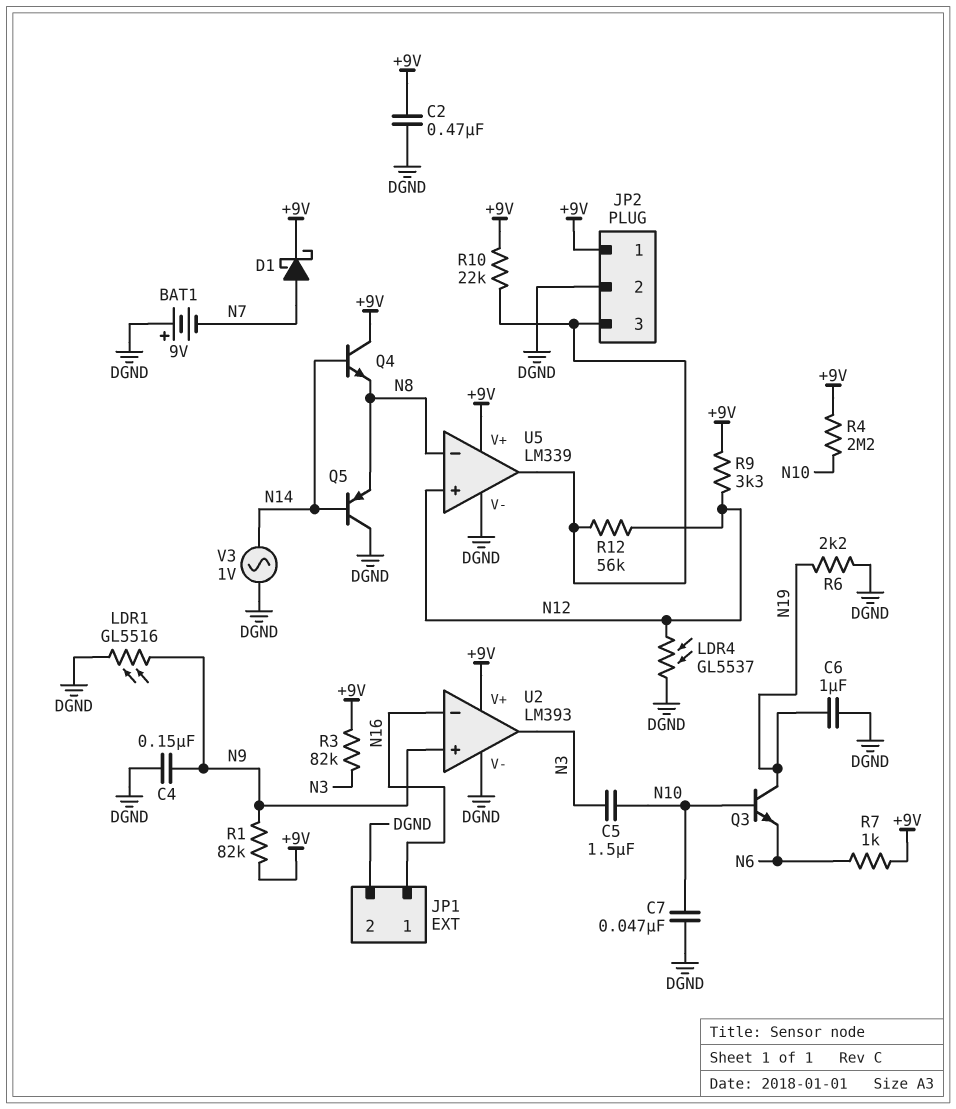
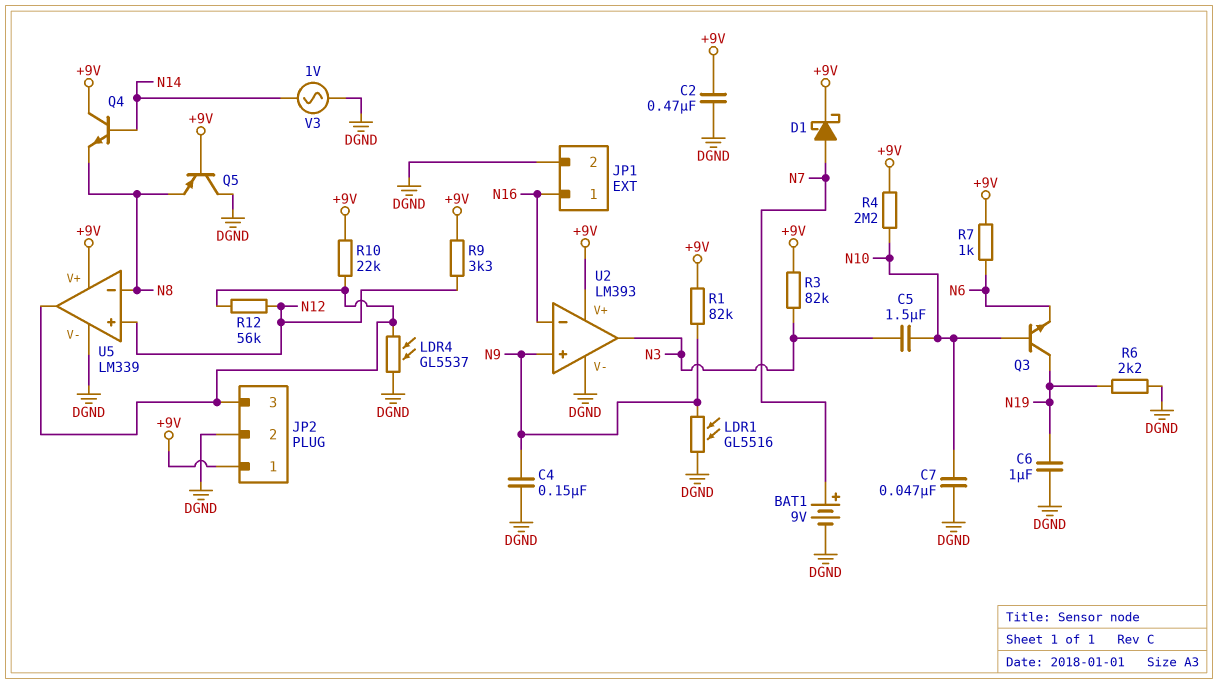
BAT1: 9V (plus DGND, minus N7) -> 9V (plus N7, minus DGND)
LDR4: GL5537 (DGND, N12) -> GL5537 (DGND, JP2/3)
Q5: PNP (B N14, C DGND, E N8) -> PNP (B +9V, C DGND, E N8)

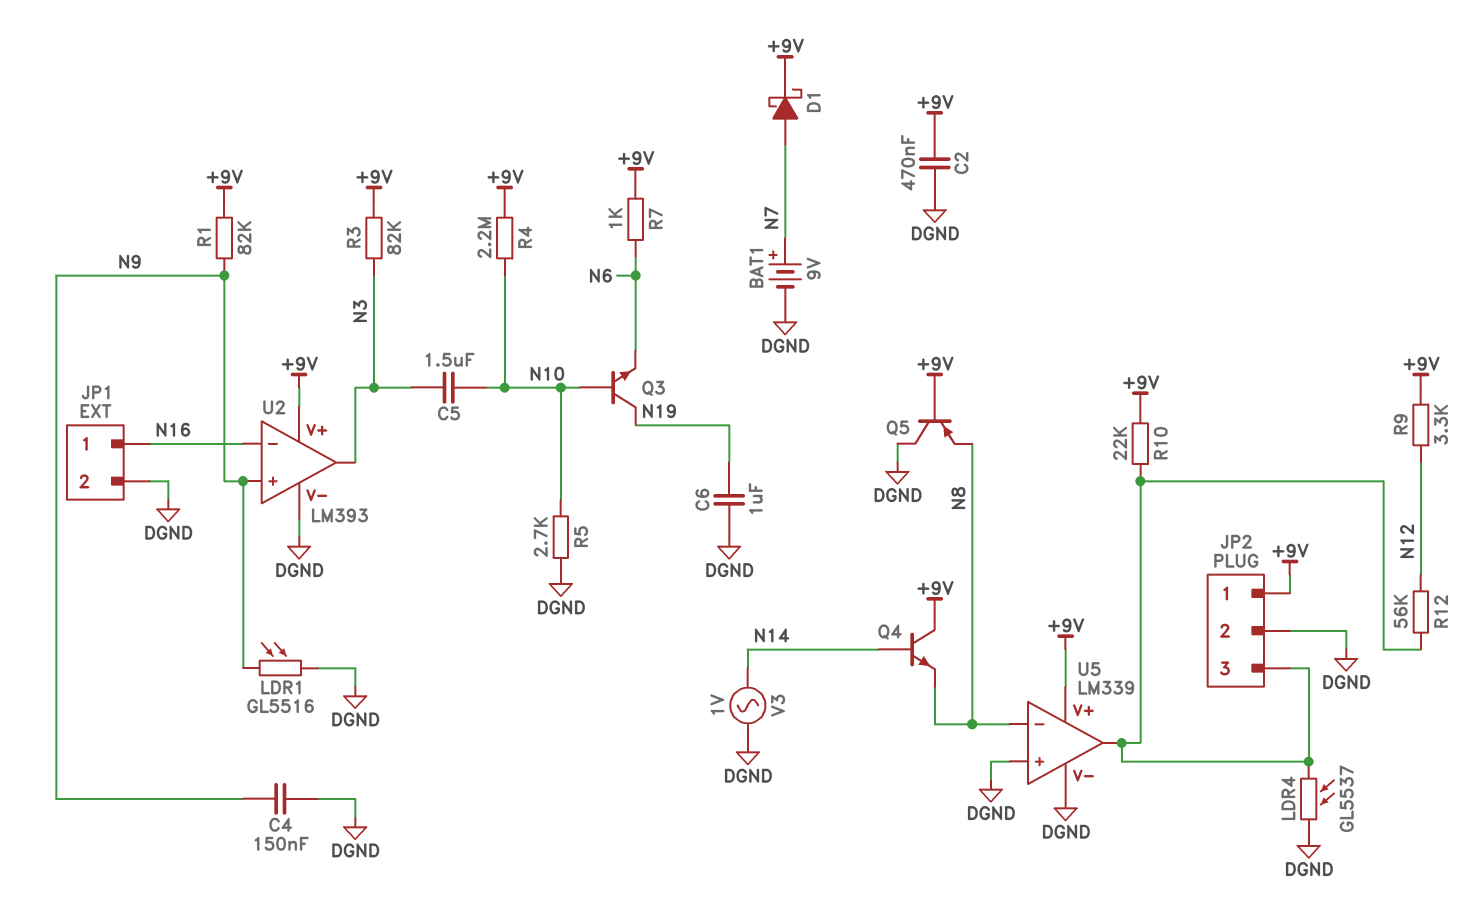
C7: 47nF (DGND, N10) -> none
R5: none -> 2.7k (DGND, N10)
R6: 2.2k (DGND, N19) -> none
U5 pin in+: N12 -> DGND

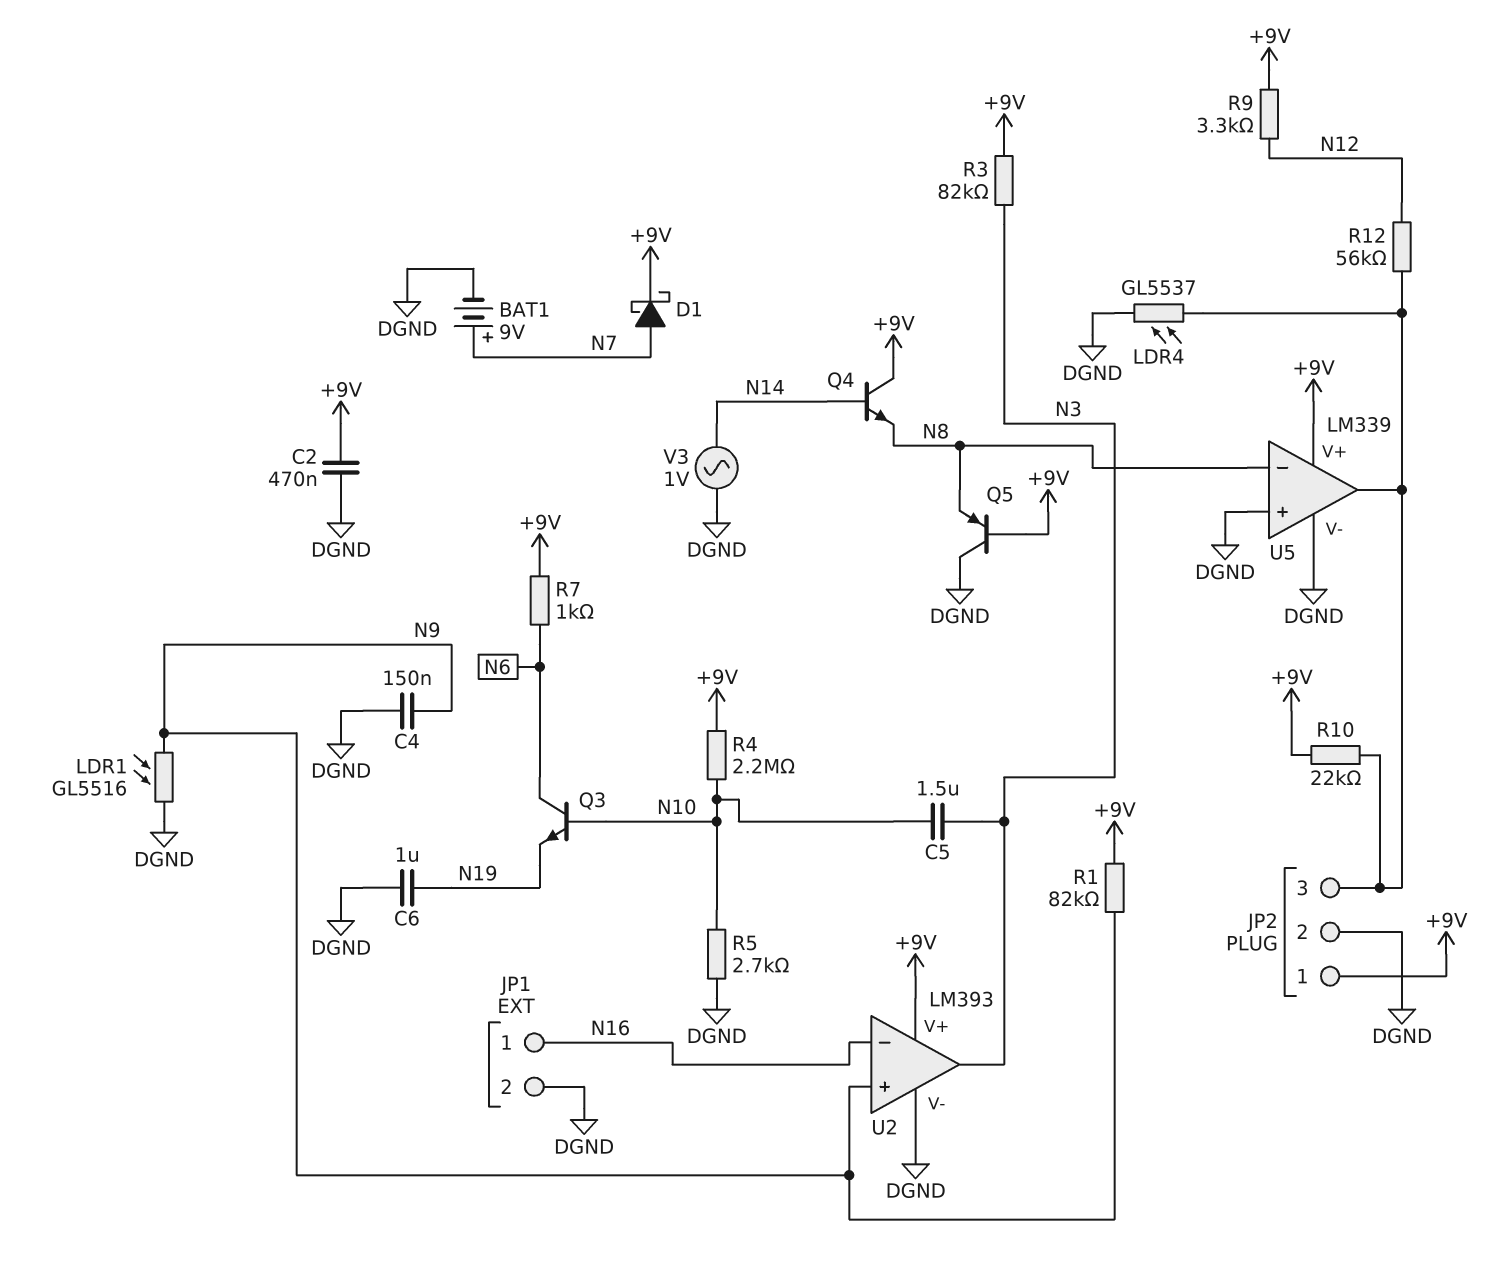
Q3: NPN (B N10, C N19, E N6) -> NPN (B N10, C N6, E N19)

